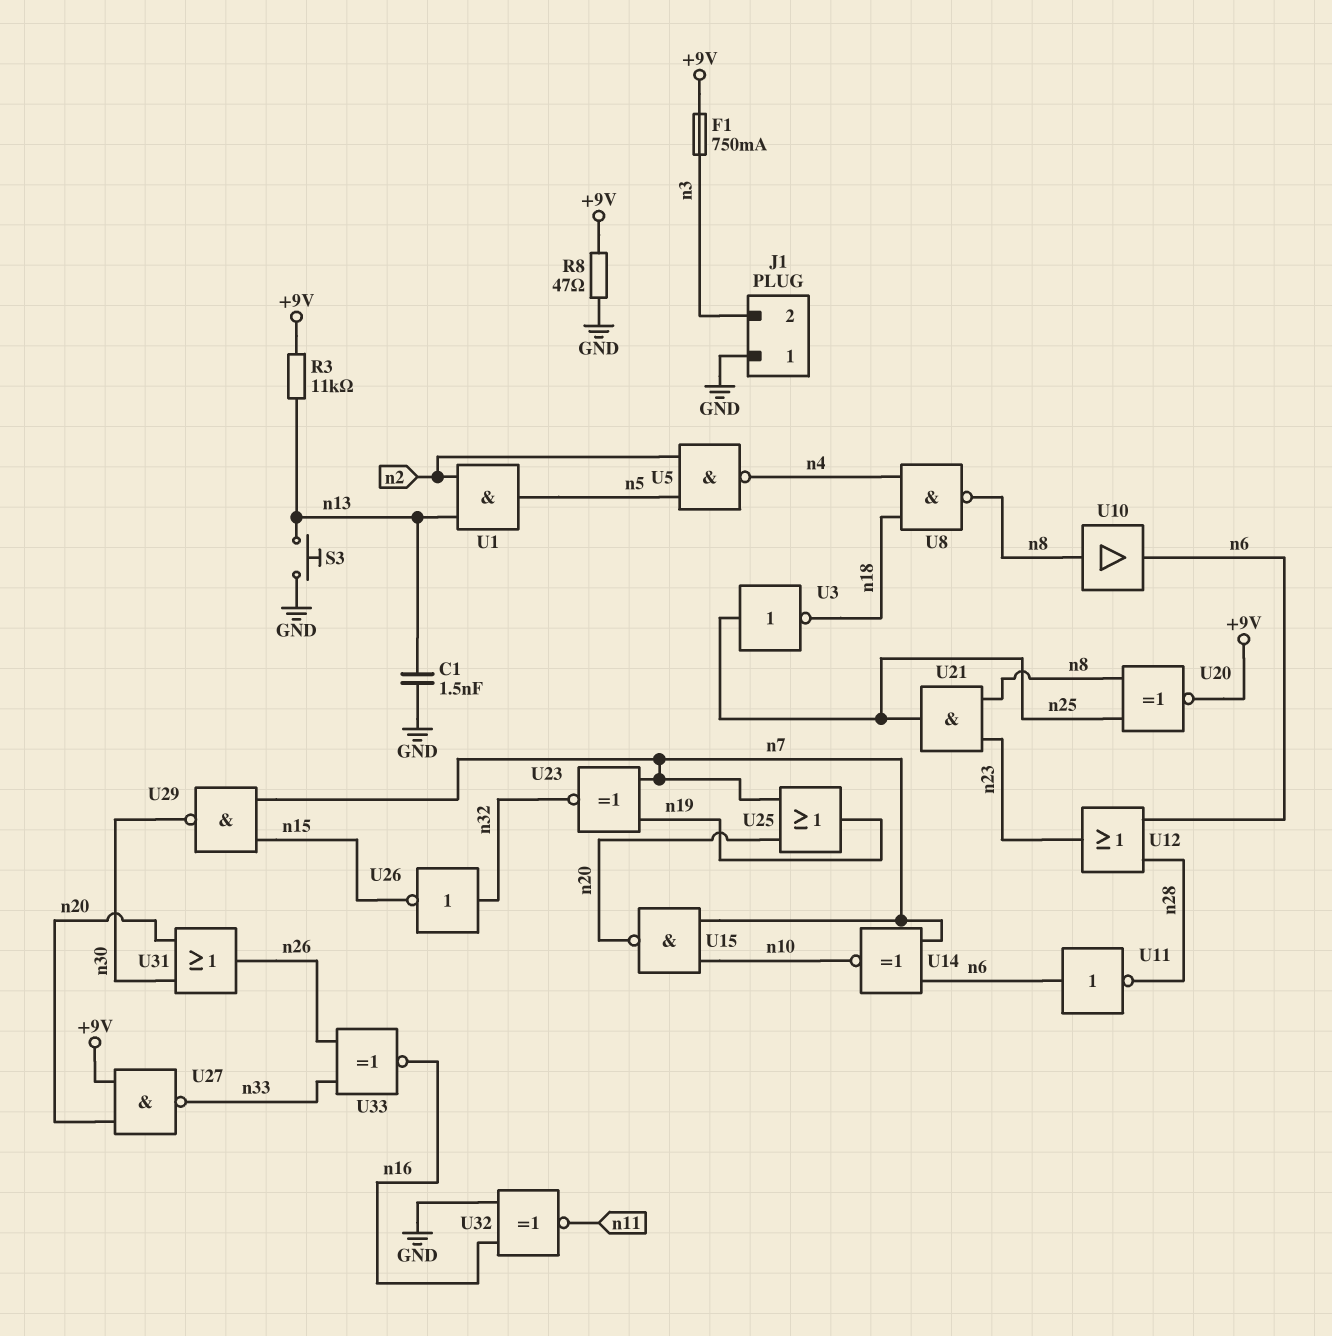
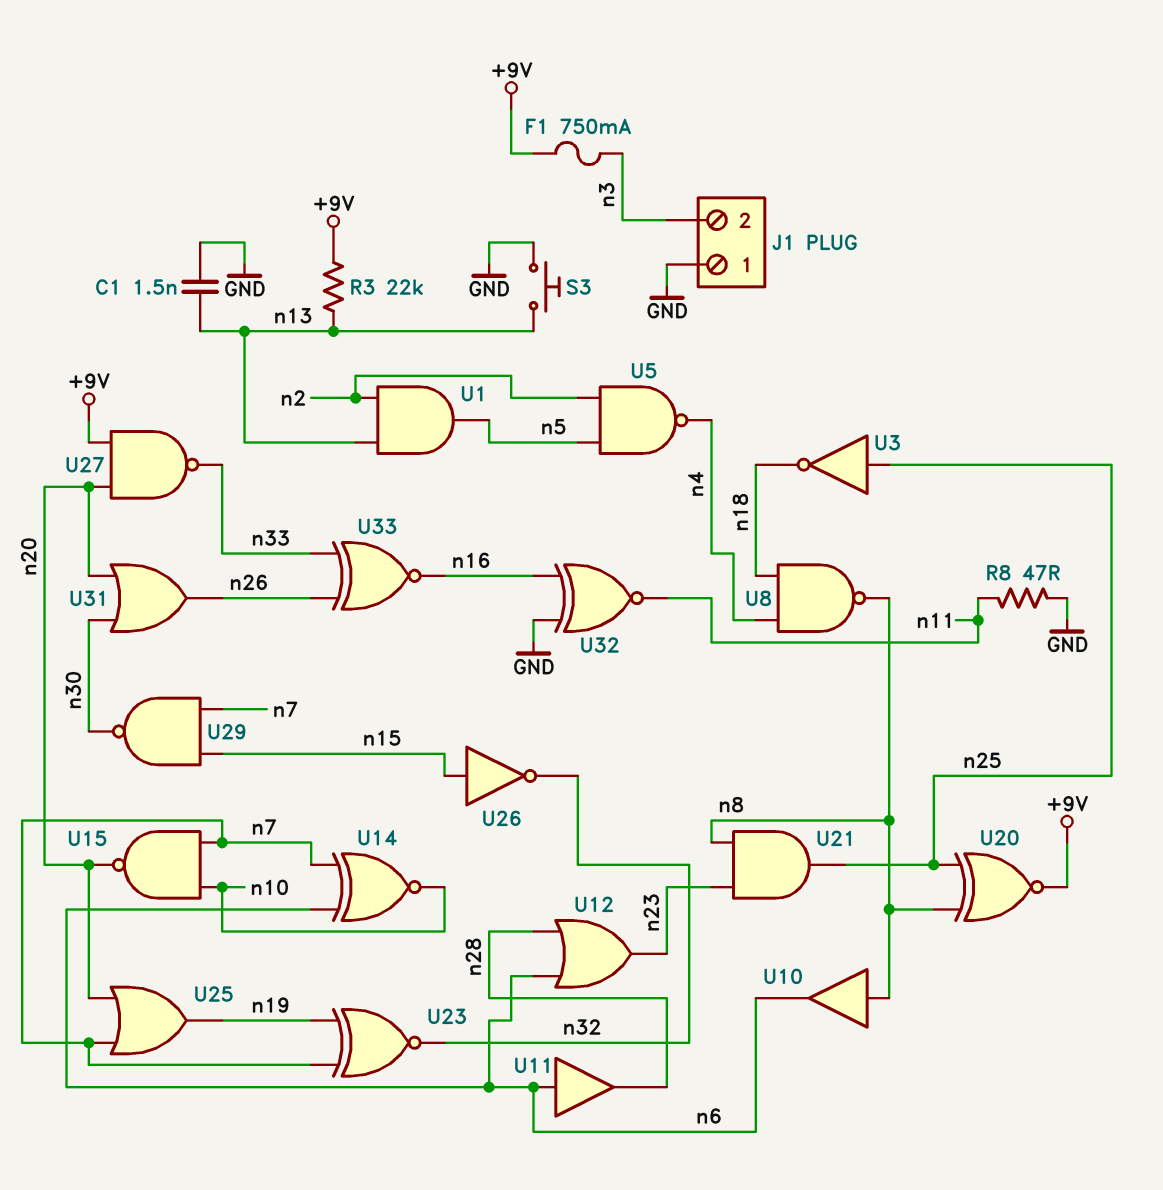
R3: 11k (+9V, n13) -> 22k (+9V, n13)
R8: 47 (+9V, GND) -> 47 (GND, n11)
U11: NOT (in n6, out n28) -> buffer (in n6, out n28)
U26: NOT (in n32, out n15) -> NOT (in n15, out n32)

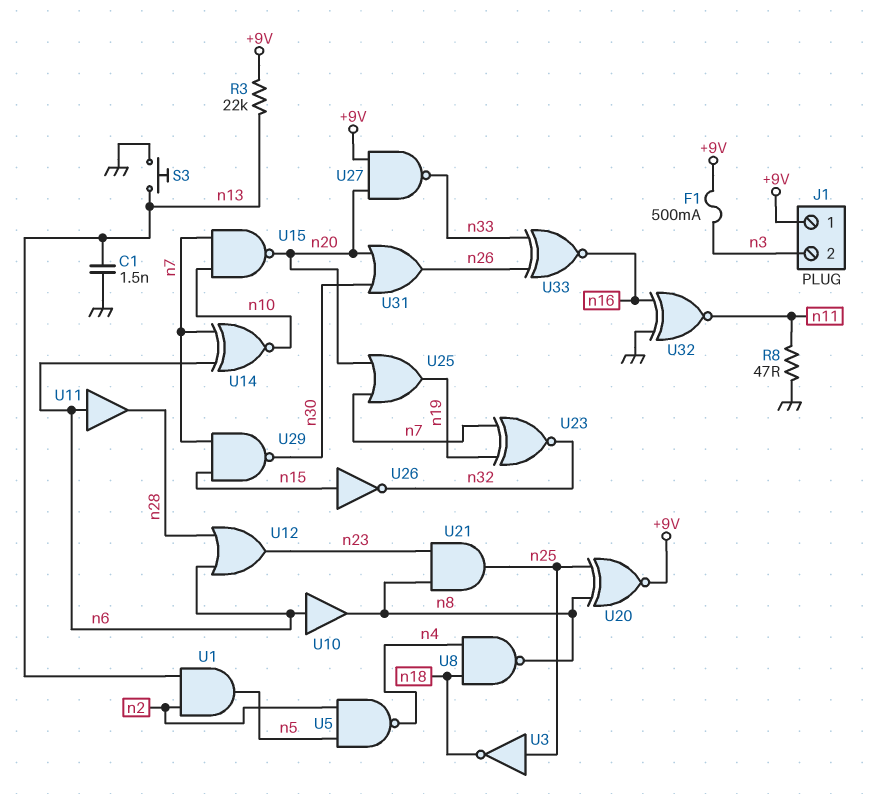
F1: 750mA (+9V, n3) -> 500mA (+9V, n3)
J1 pin 1: GND -> +9V
U10: buffer (in n8, out n6) -> buffer (in n6, out n8)

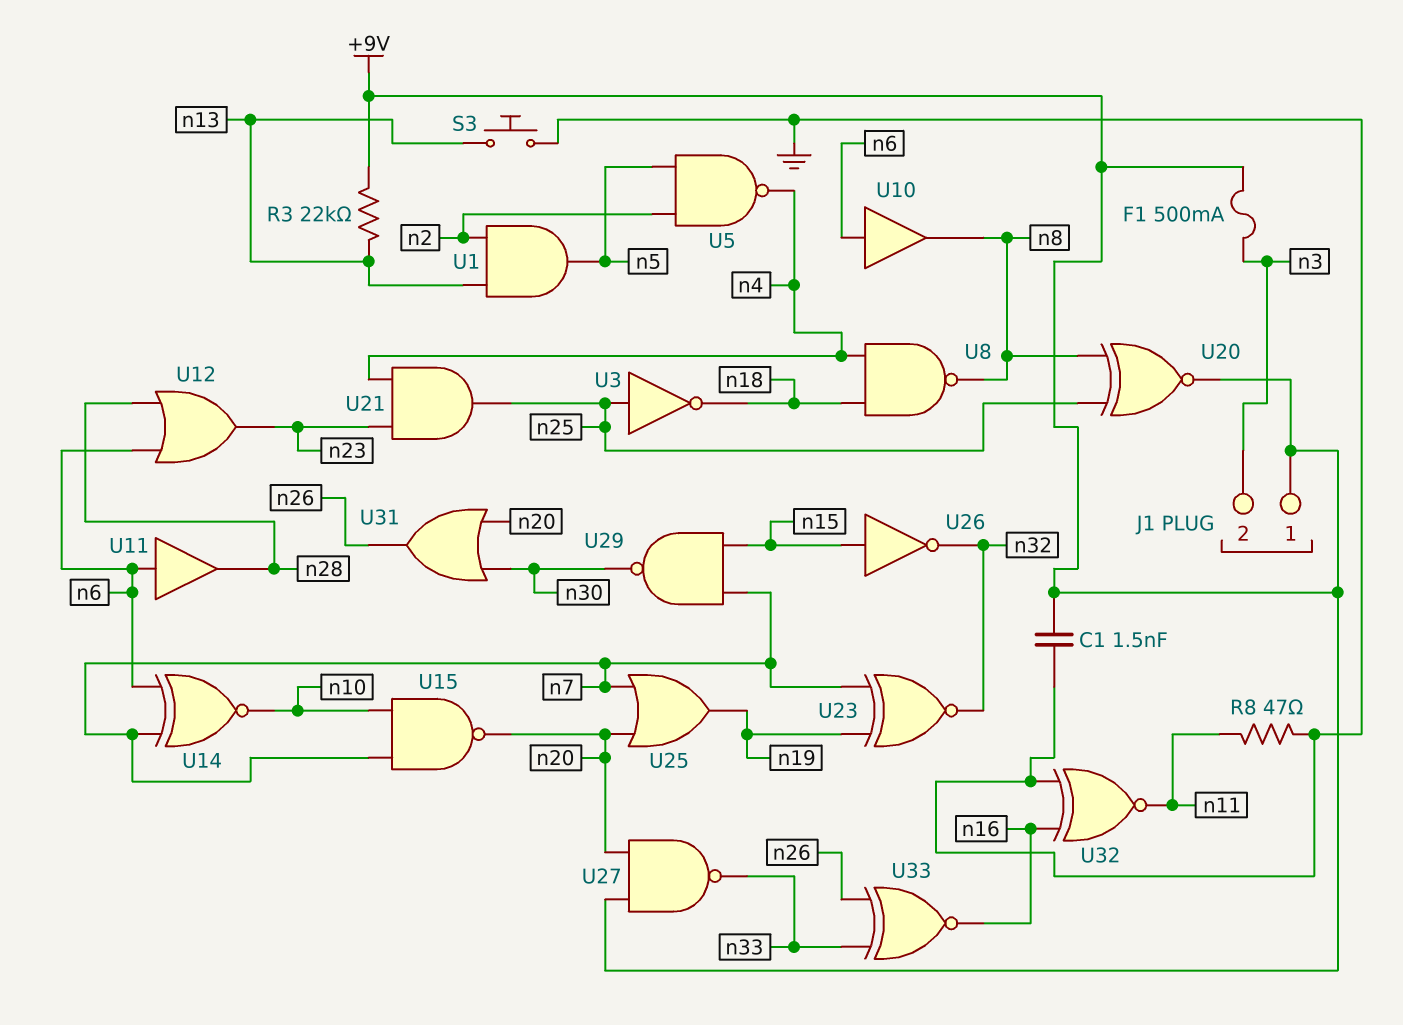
C1: 1.5nF (GND, n13) -> 1.5nF (+9V, GND)
U21: AND (in n8, in n23, out n25) -> AND (in n4, in n23, out n25)

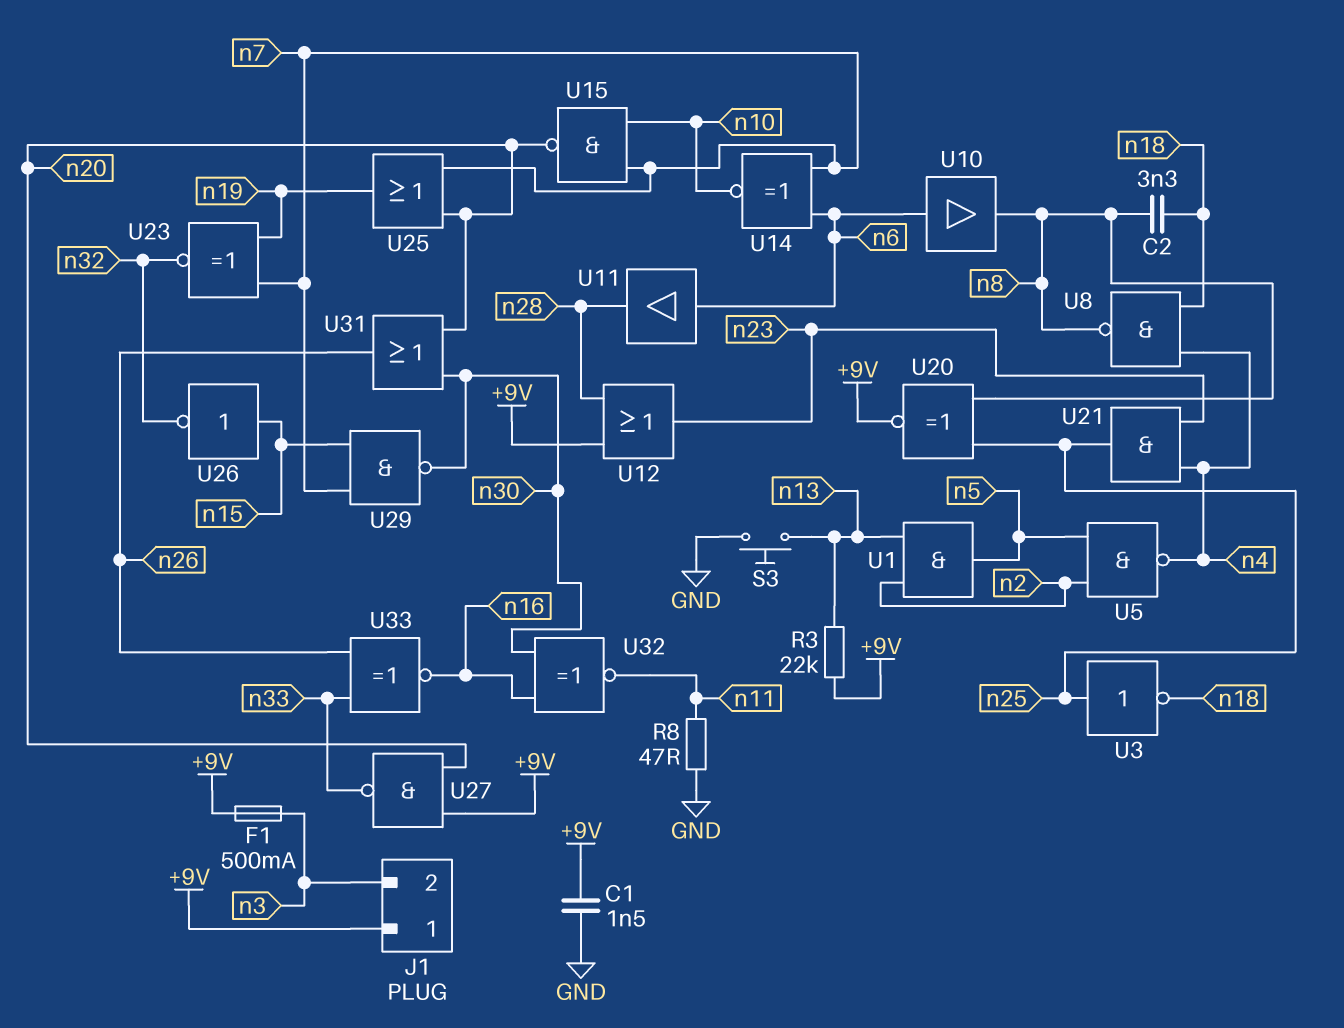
C2: none -> 3.3nF (n8, n18)
U12: OR (in n6, in n28, out n23) -> OR (in +9V, in n28, out n23)
U32: XNOR (in GND, in n16, out n11) -> XNOR (in n16, in n30, out n11)

